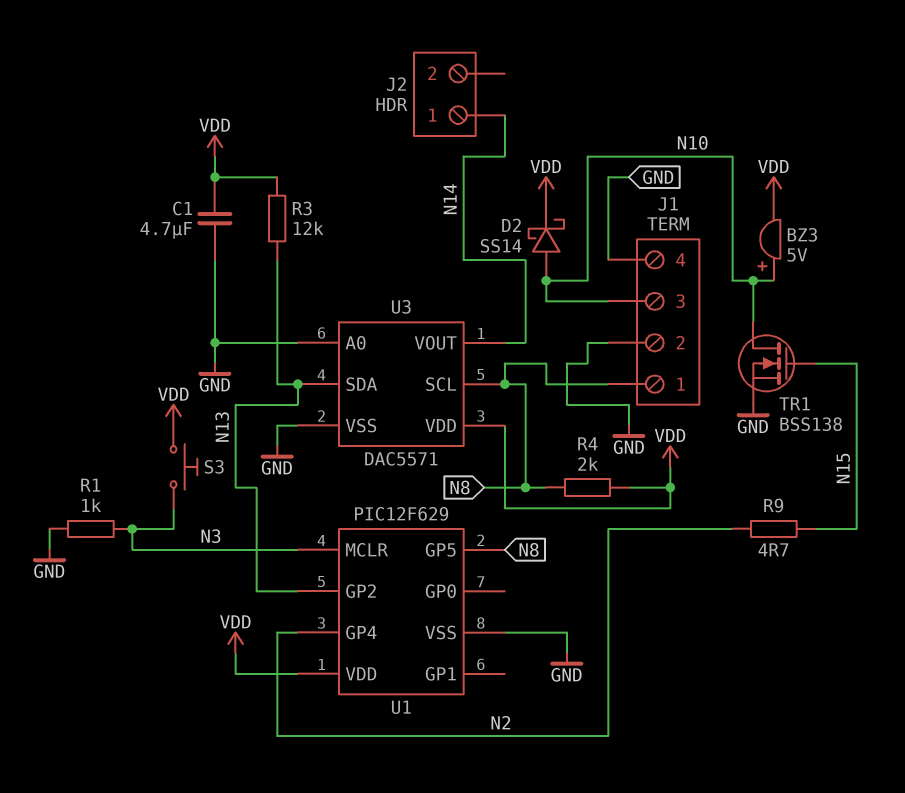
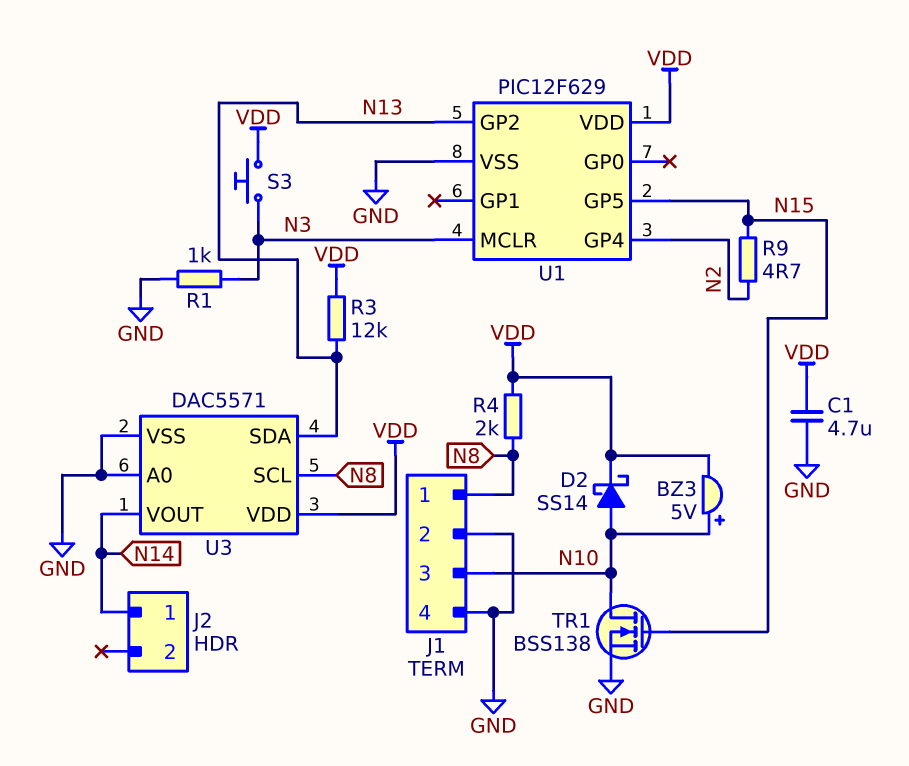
U1 pin GP5: N8 -> N15

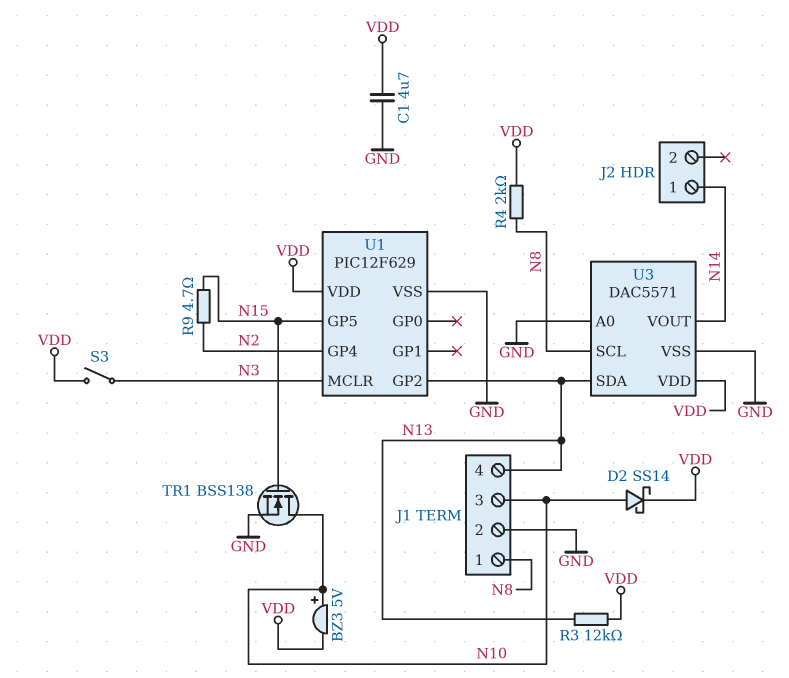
J1 pin 4: GND -> N13
R1: 1k (GND, N3) -> none
S3: button (N3, VDD) -> switch (N3, VDD)

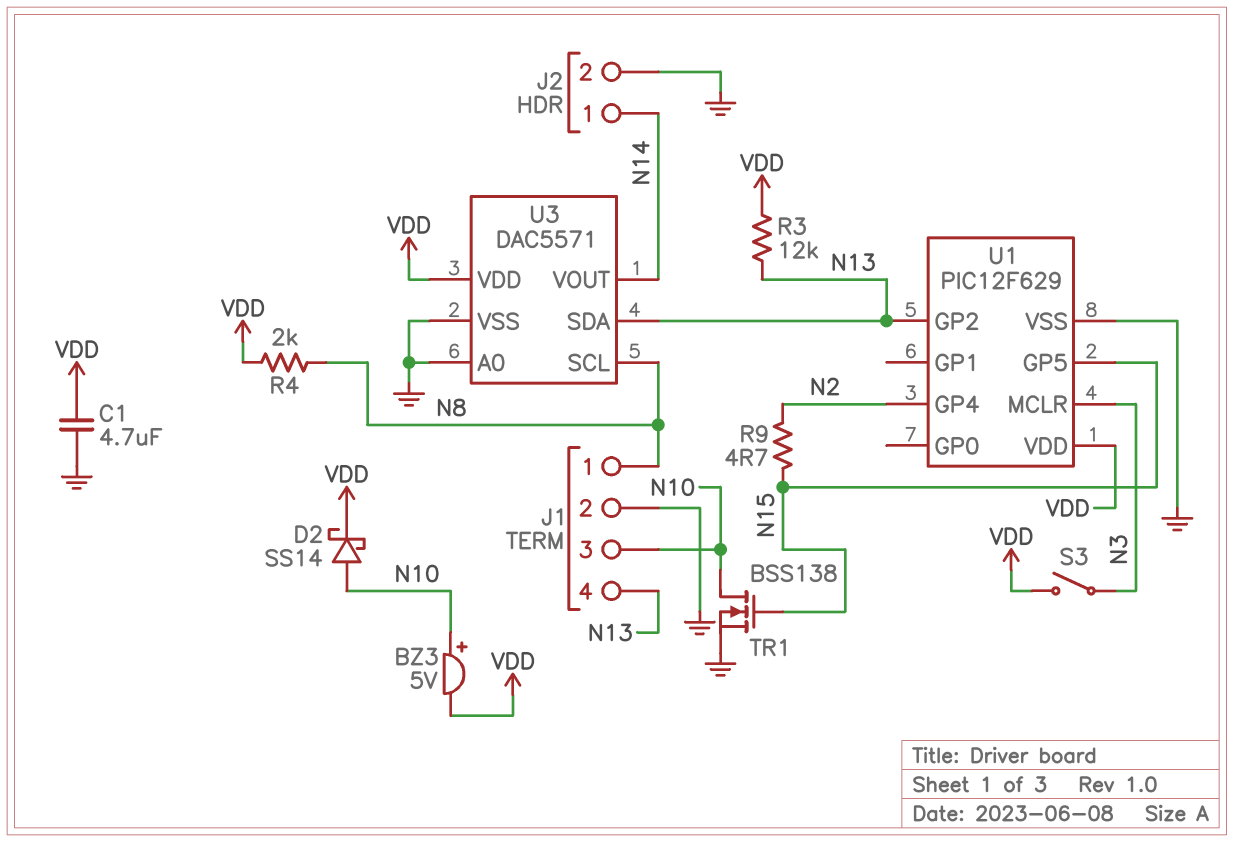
J2 pin 2: none -> GND

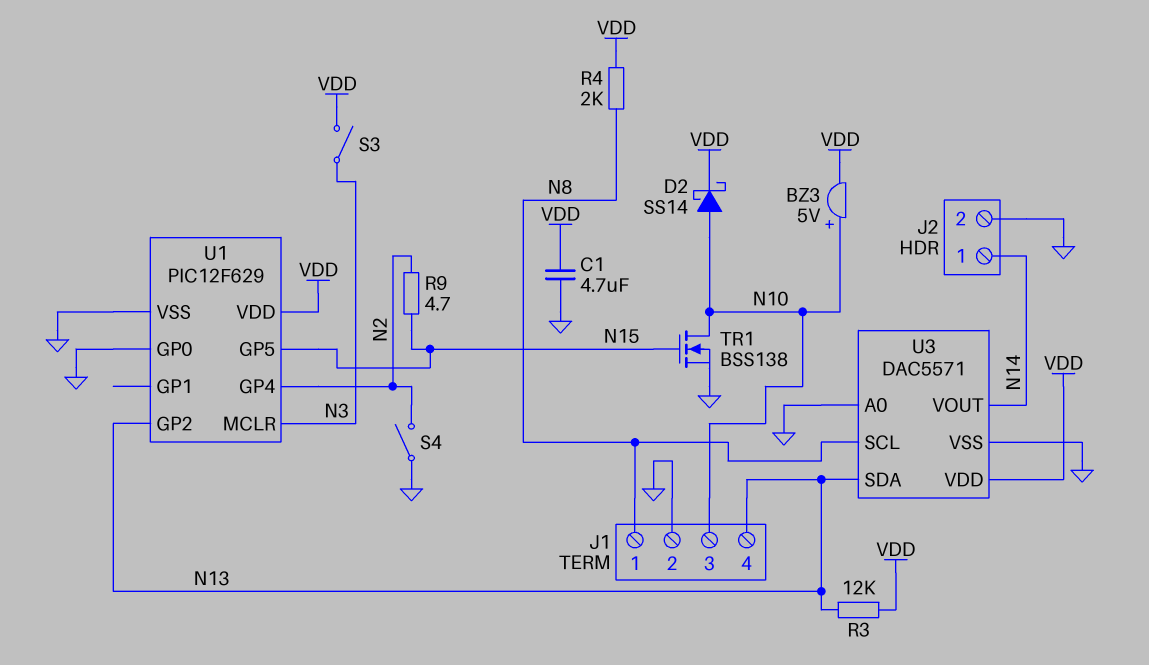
S4: none -> switch (GND, N2)
U1 pin GP0: none -> GND

